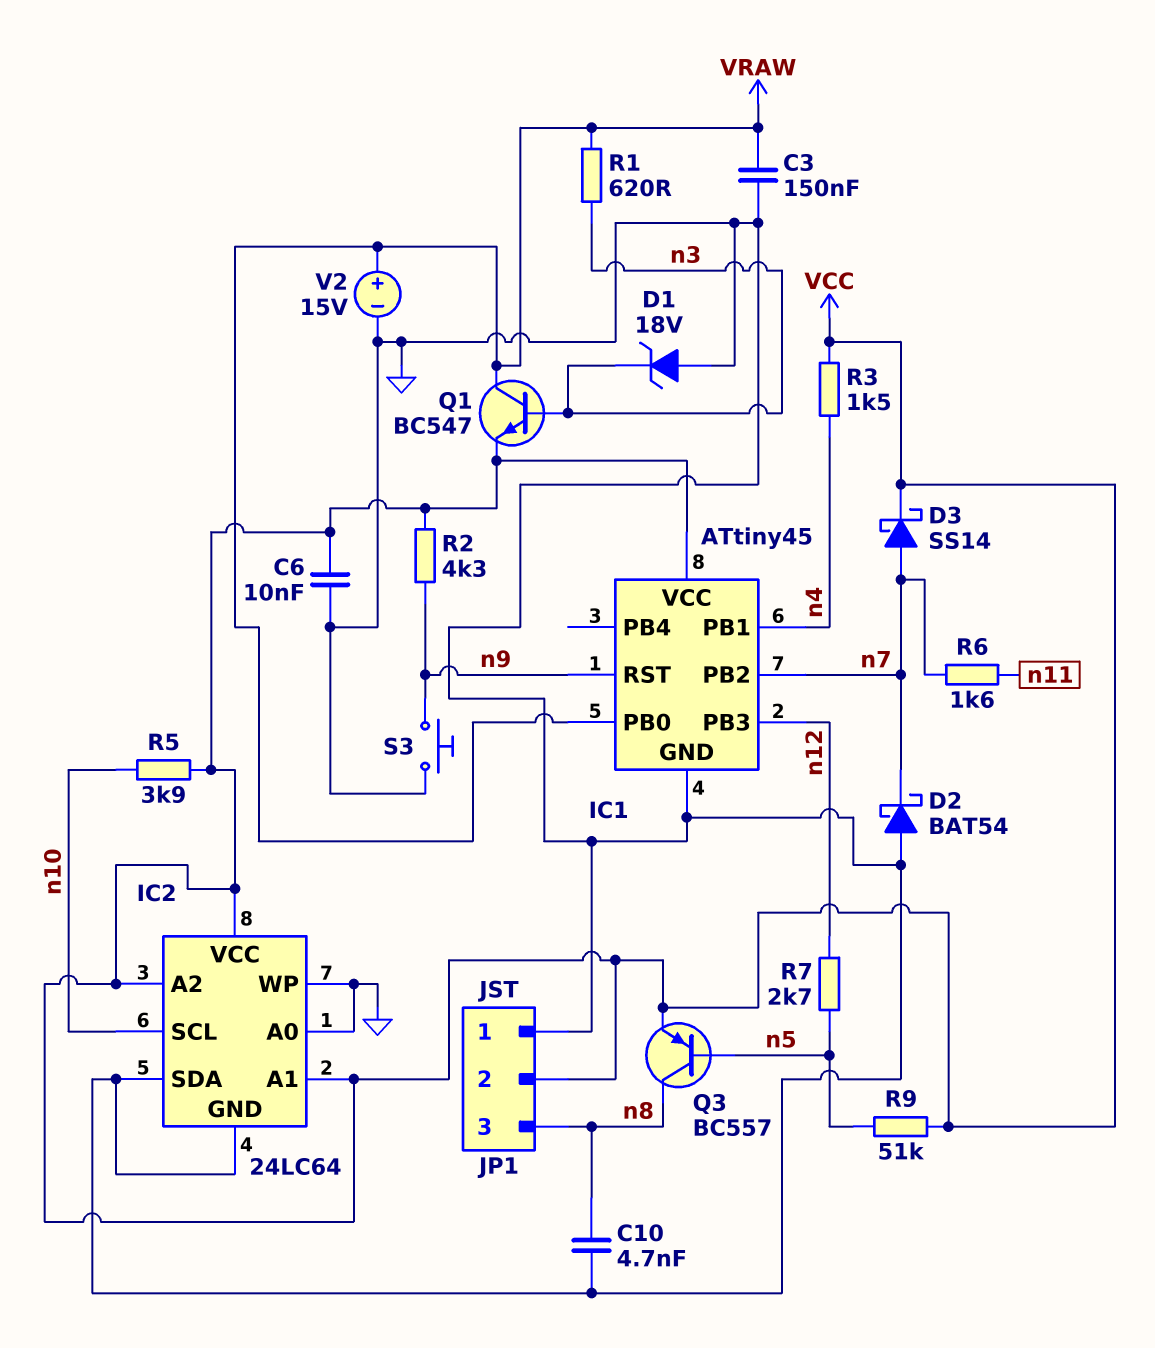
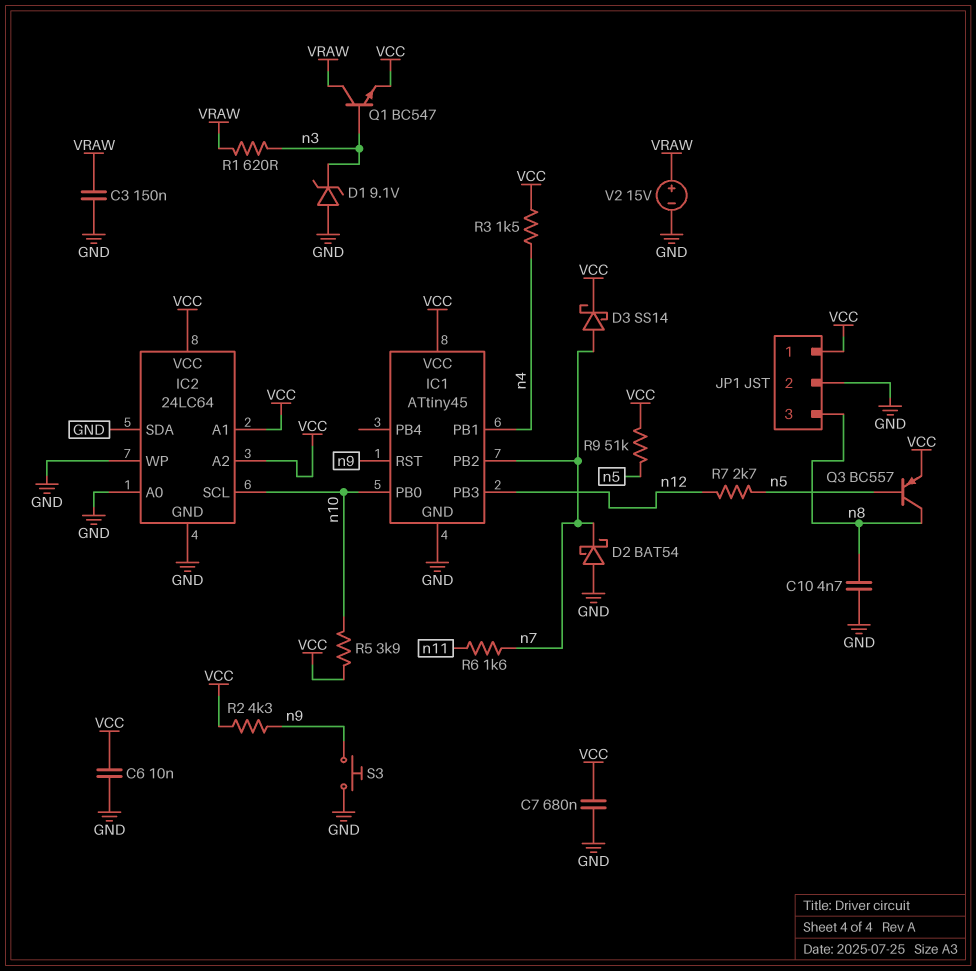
C7: none -> 680nF (GND, VCC)
D1: zener 18V (A GND, K n3) -> zener 9.1V (A GND, K n3)
IC1 pin PB0: VRAW -> n10
JP1 pin 1: GND -> VCC
JP1 pin 2: VCC -> GND

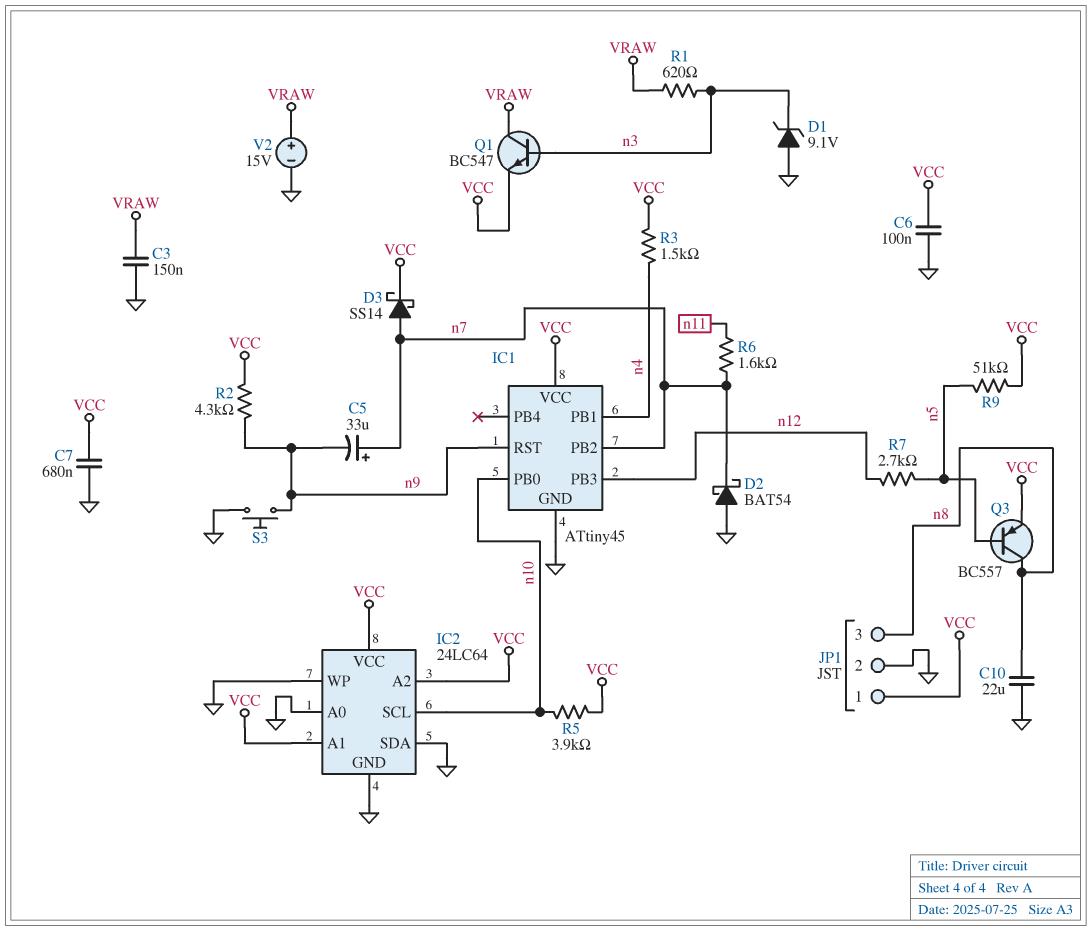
C5: none -> 33uF (plus n7, minus n9)
C6: 10nF (GND, VCC) -> 100nF (GND, VCC)
C10: 4.7nF (GND, n8) -> 22uF (GND, n8)

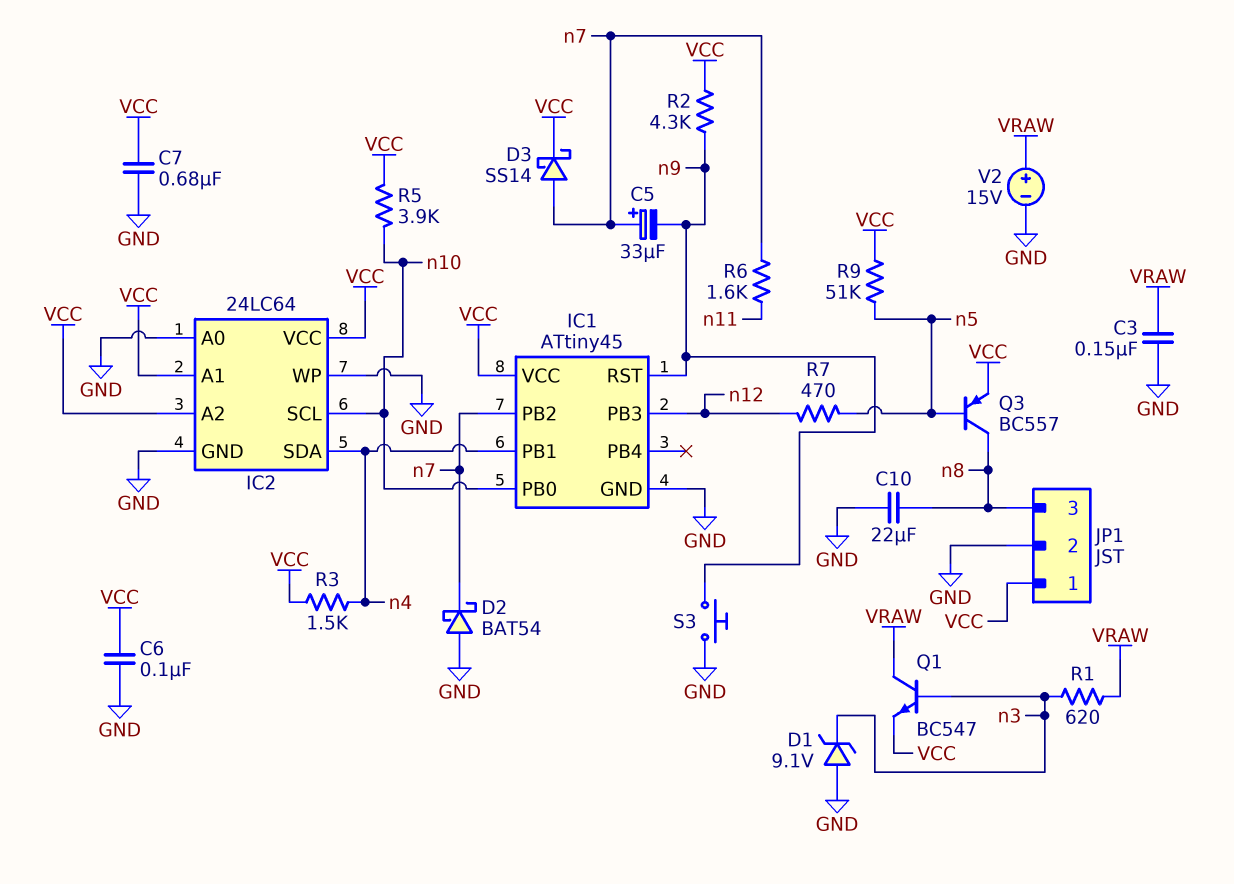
IC2 pin SDA: GND -> n4
R7: 2.7k (n5, n12) -> 470 (n5, n12)

